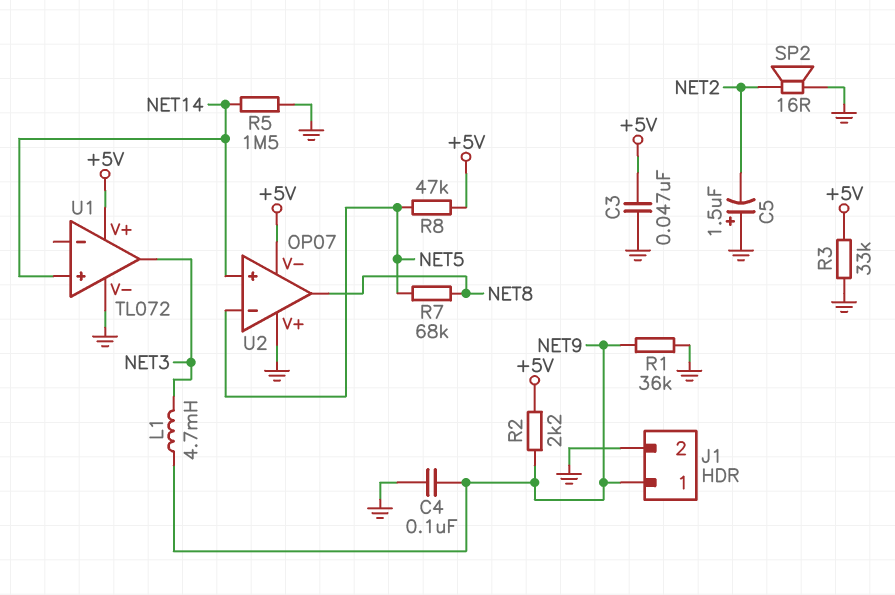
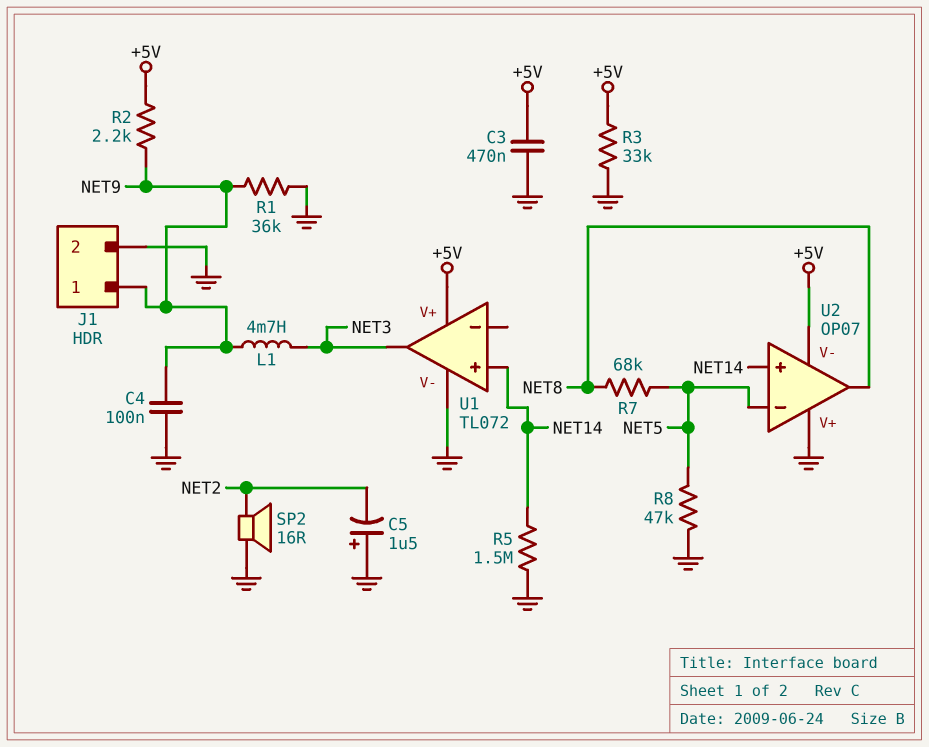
C3: 47nF (+5V, GND) -> 470nF (+5V, GND)
R8: 47k (+5V, NET5) -> 47k (GND, NET5)

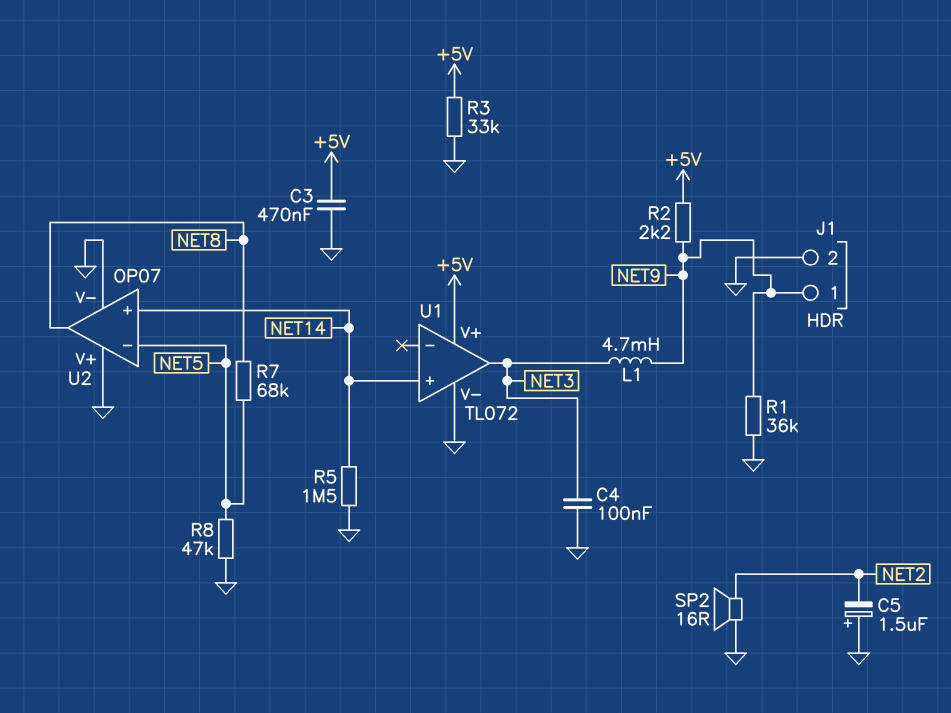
C4: 100nF (GND, NET9) -> 100nF (GND, NET3)
U2 pin V-: +5V -> GND

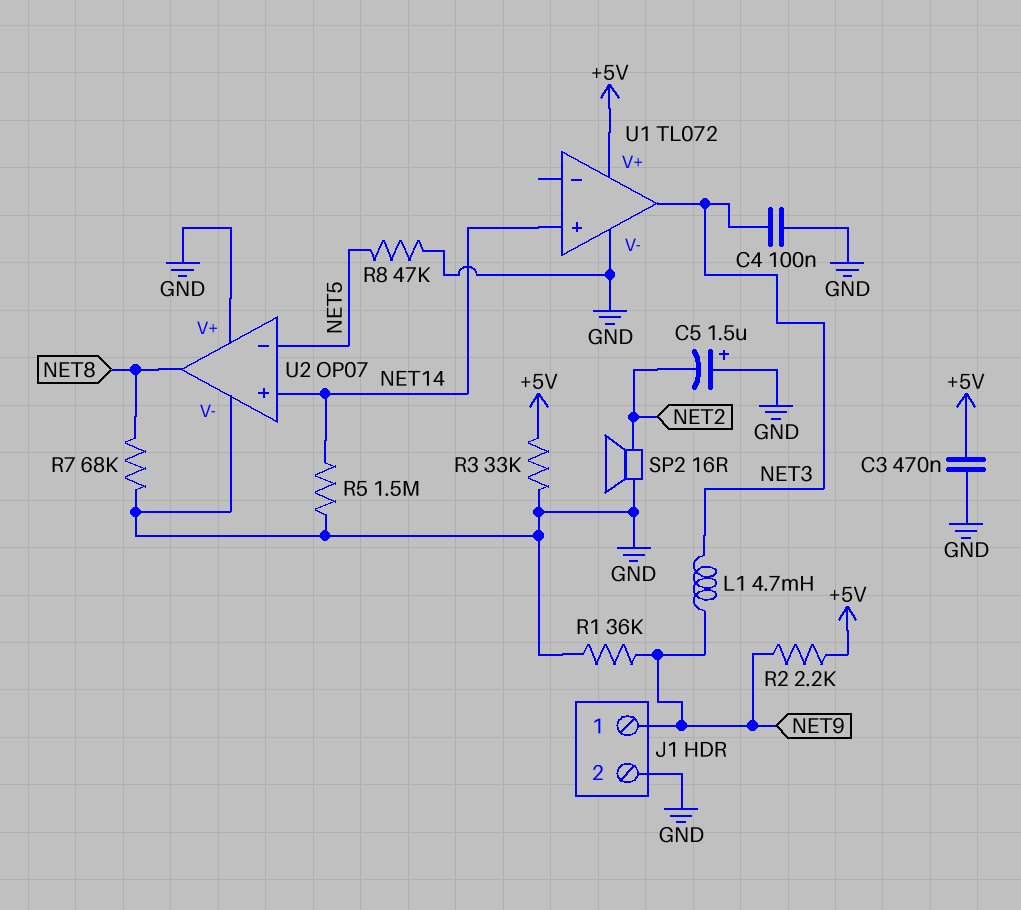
R7: 68k (NET5, NET8) -> 68k (GND, NET8)

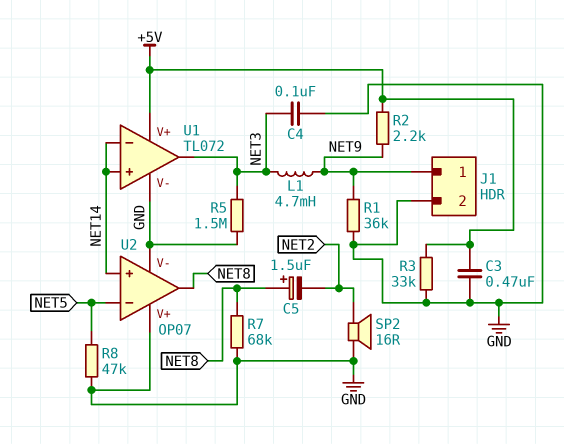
C5: 1.5uF (plus GND, minus NET2) -> 1.5uF (plus NET8, minus NET2)
R5: 1.5M (GND, NET14) -> 1.5M (GND, NET3)
U1 pin in-: none -> NET14

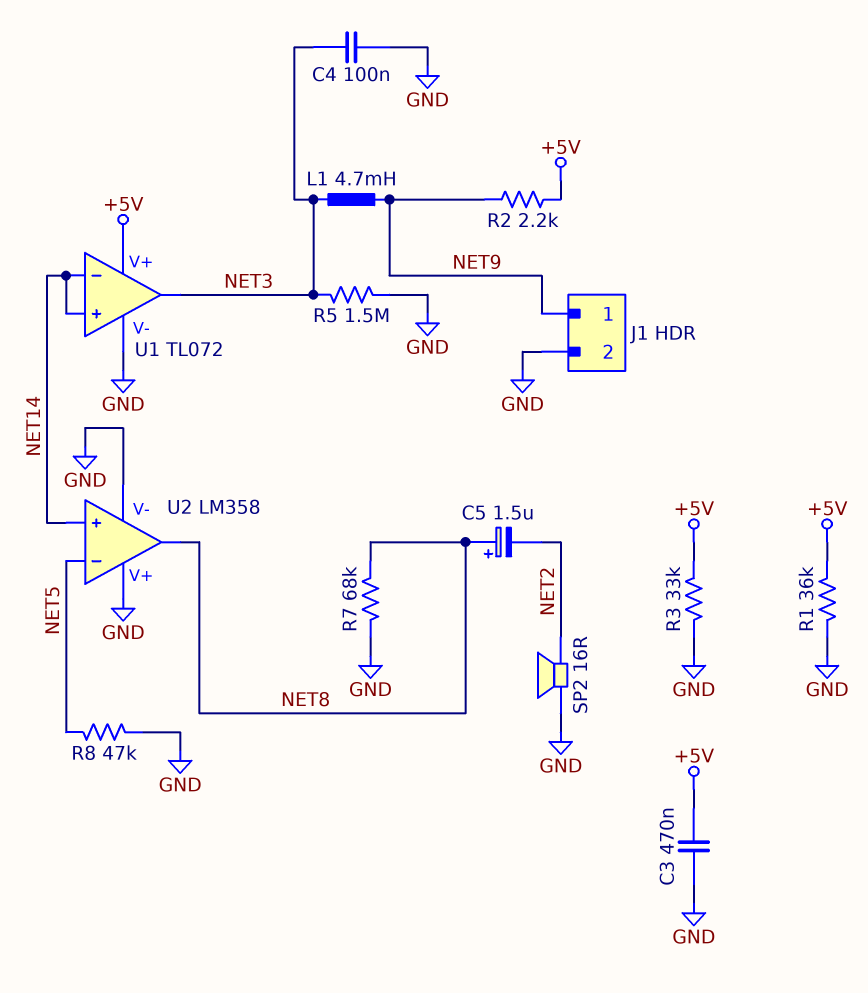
R1: 36k (GND, NET9) -> 36k (+5V, GND)
U2: OP07 -> LM358

